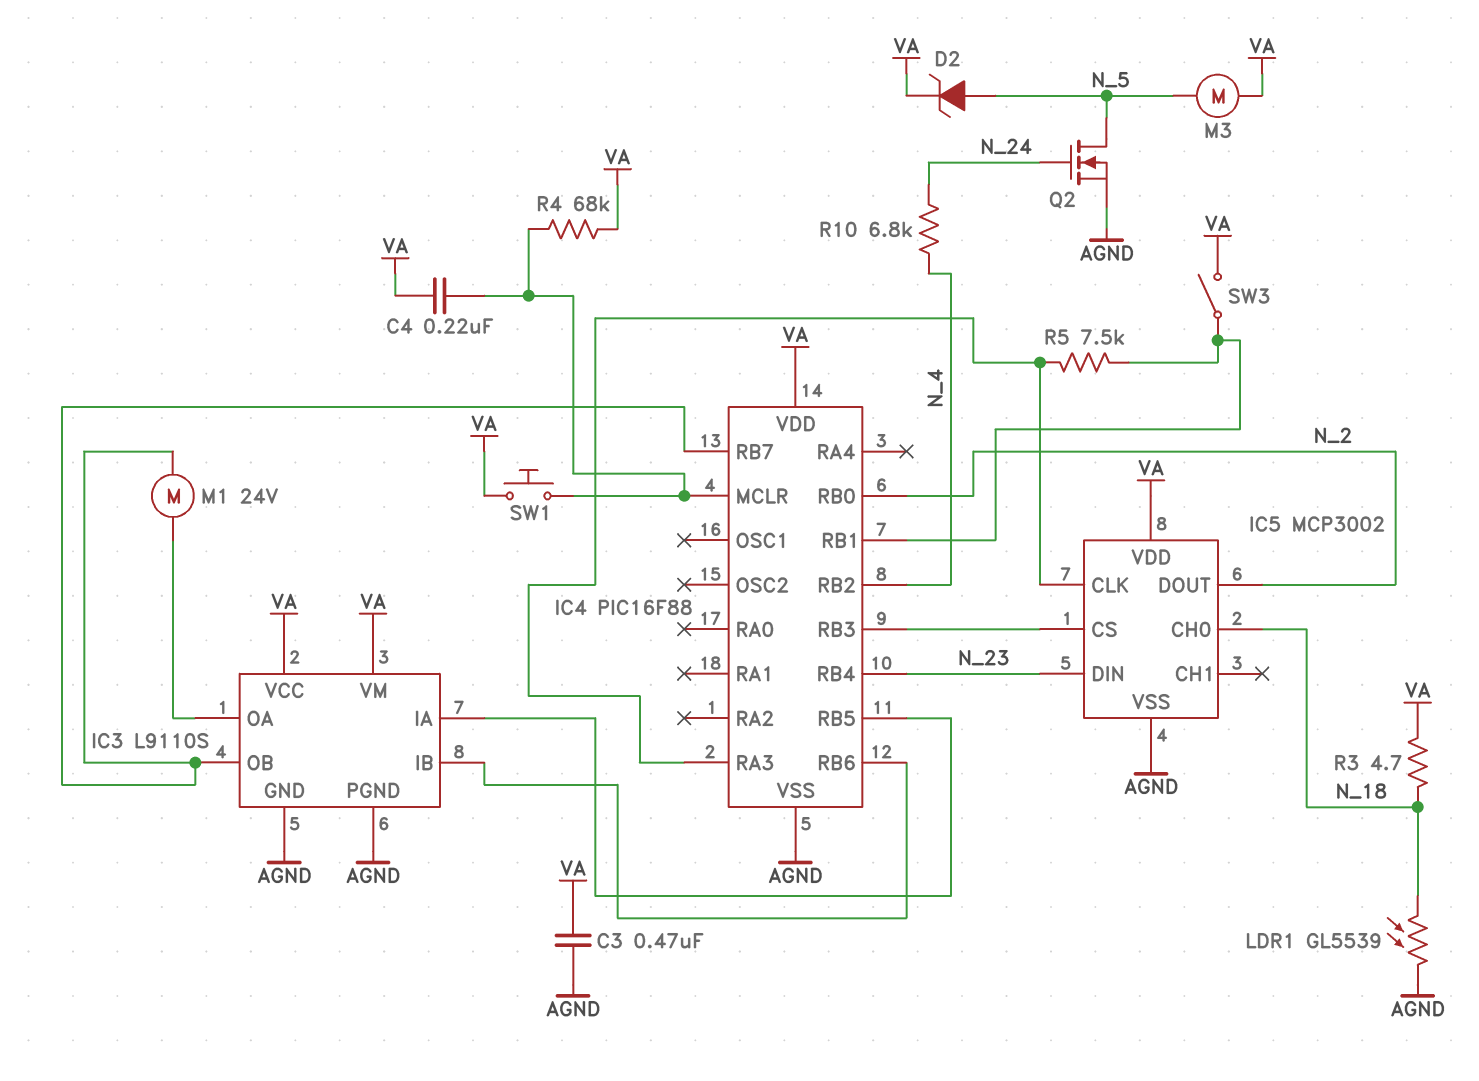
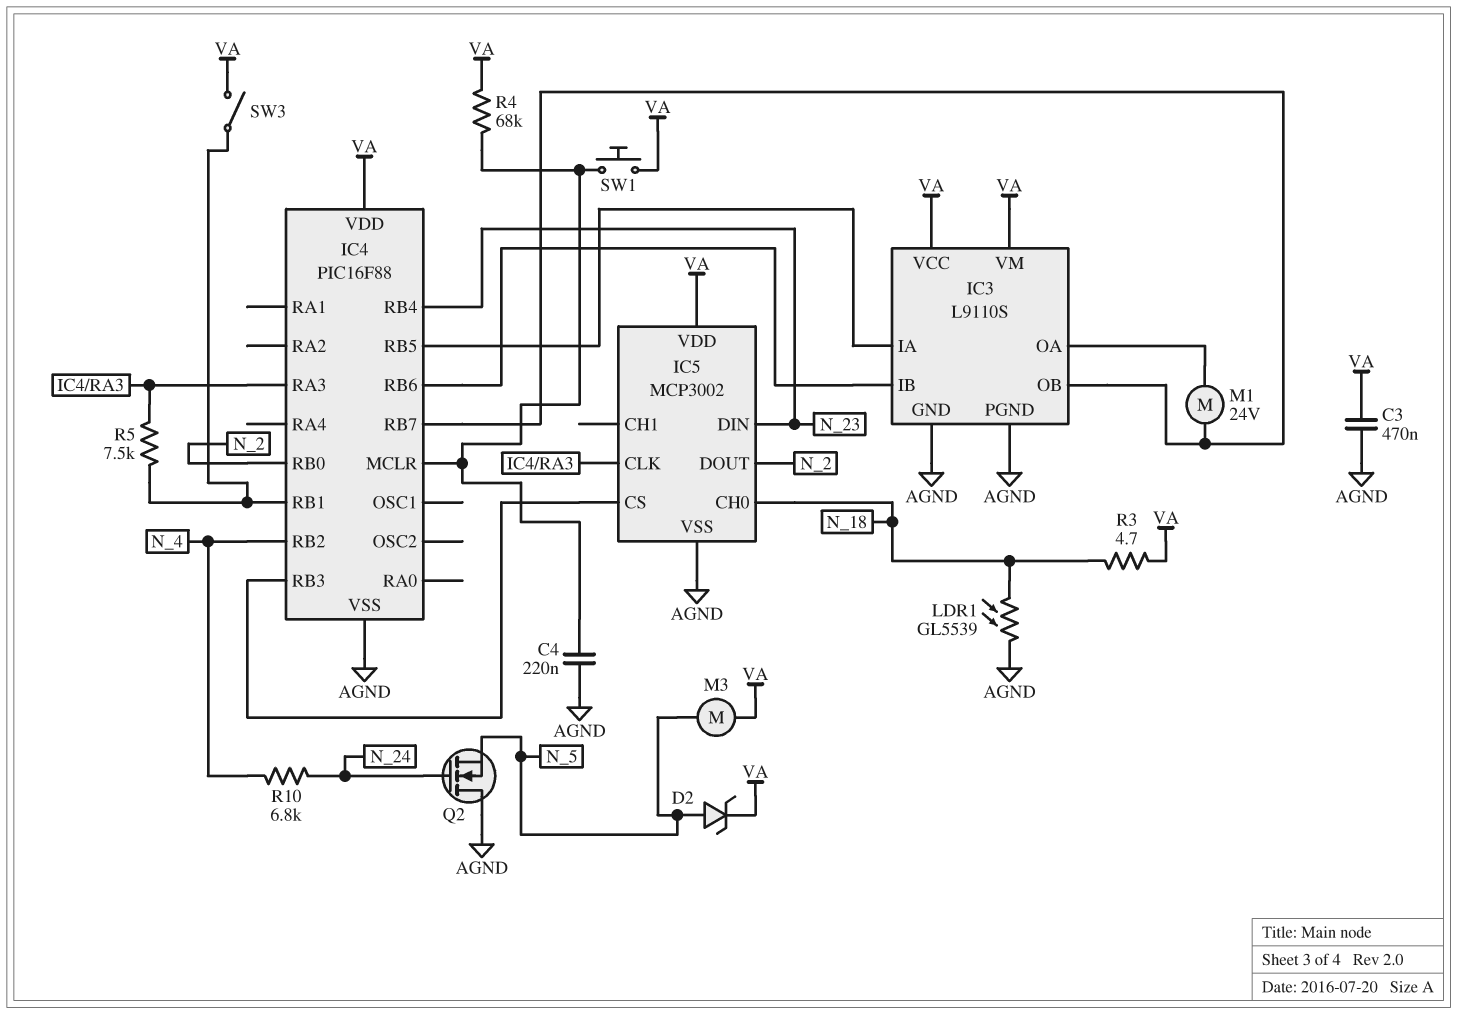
C4: 220nF (IC4/MCLR, VA) -> 220nF (AGND, IC4/MCLR)
Q2: NMOS (G N_24, D N_5, S AGND) -> NMOS (G N_24, D AGND, S N_5)

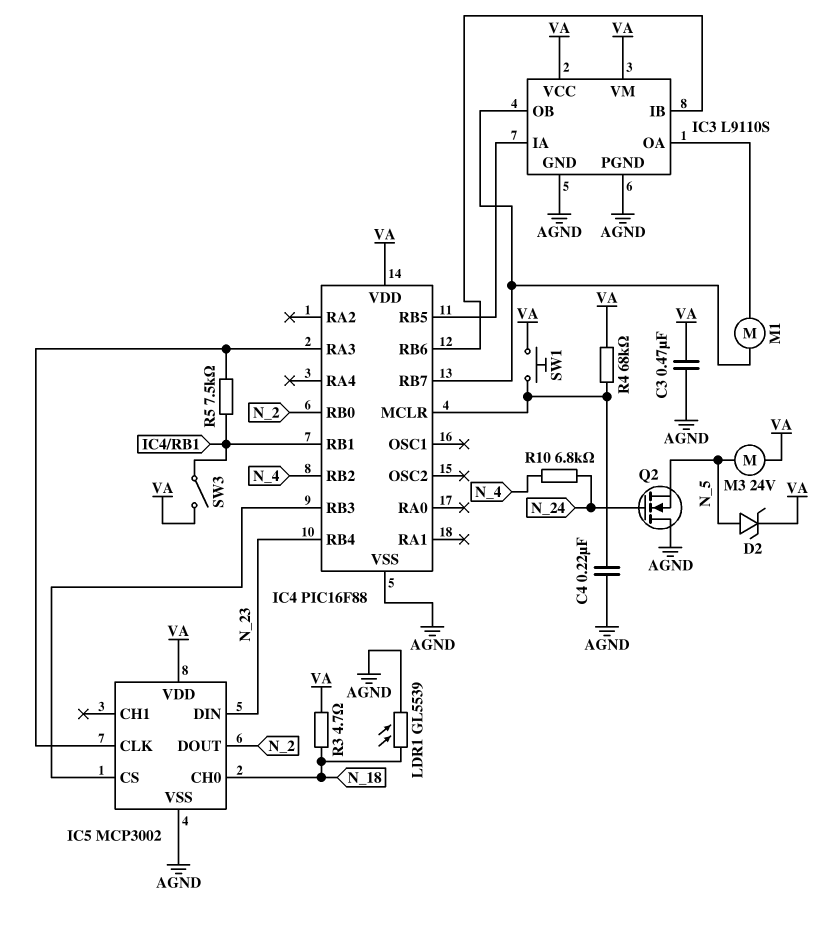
M1: motor 24V (IC3/OA, IC3/OB) -> motor (IC3/OA, IC3/OB)
M3: motor (N_5, VA) -> motor 24V (N_5, VA)

